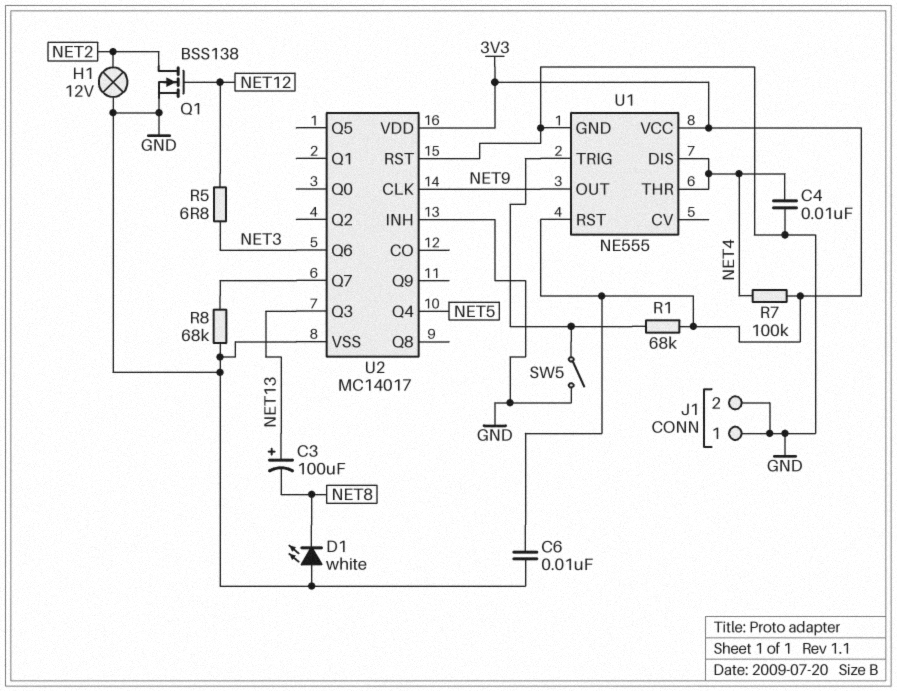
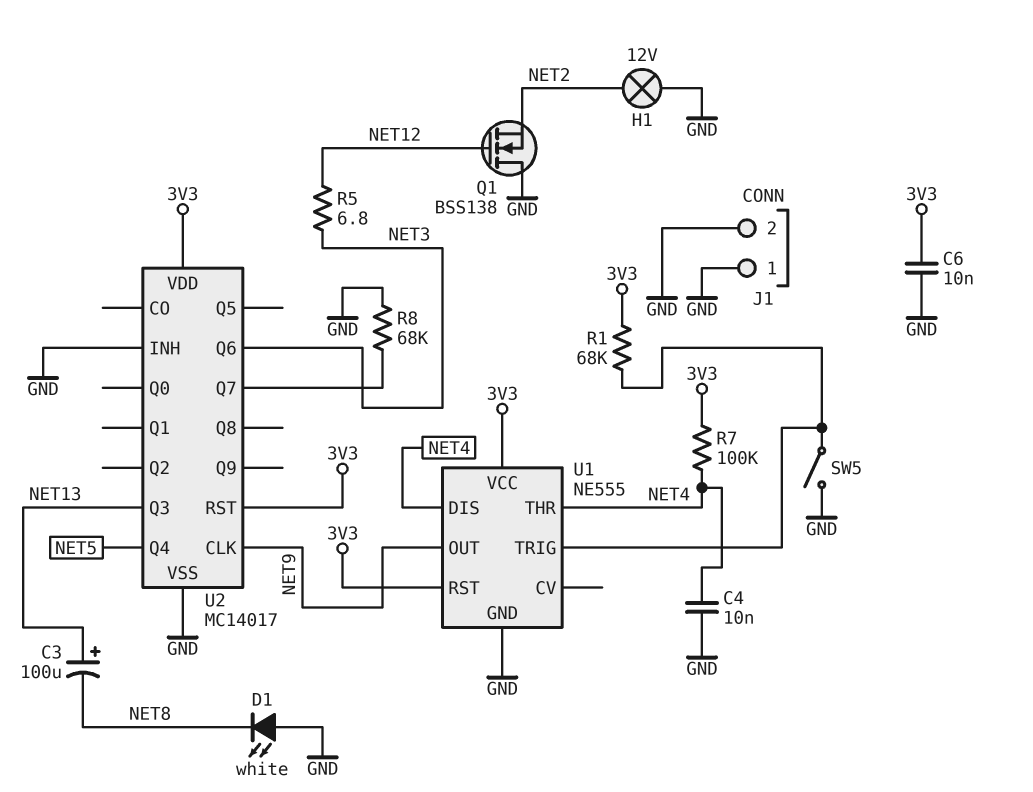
Q1: NMOS BSS138 (G NET12, D NET2, S GND) -> NMOS BSS138 (G NET12, D GND, S NET2)
U2 pin RST: GND -> 3V3

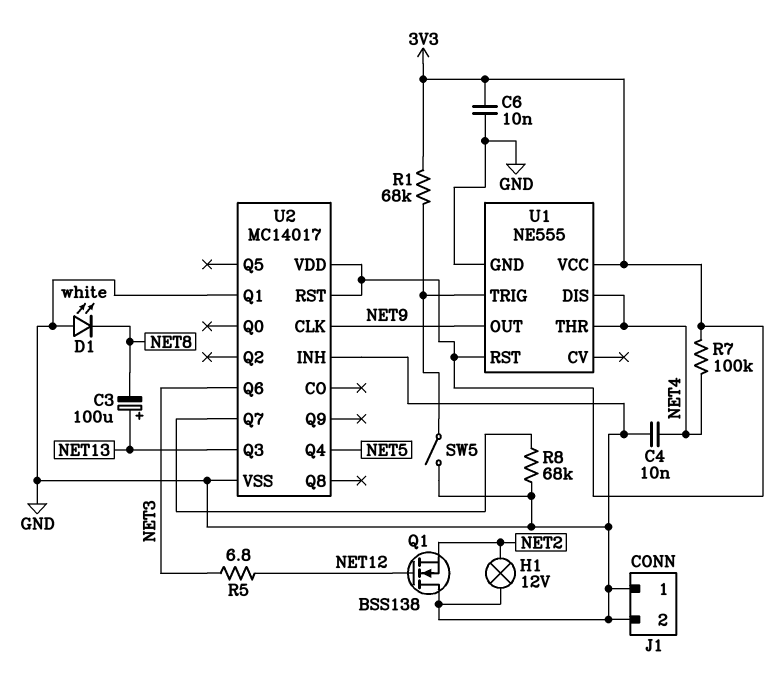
U2 pin Q1: none -> GND

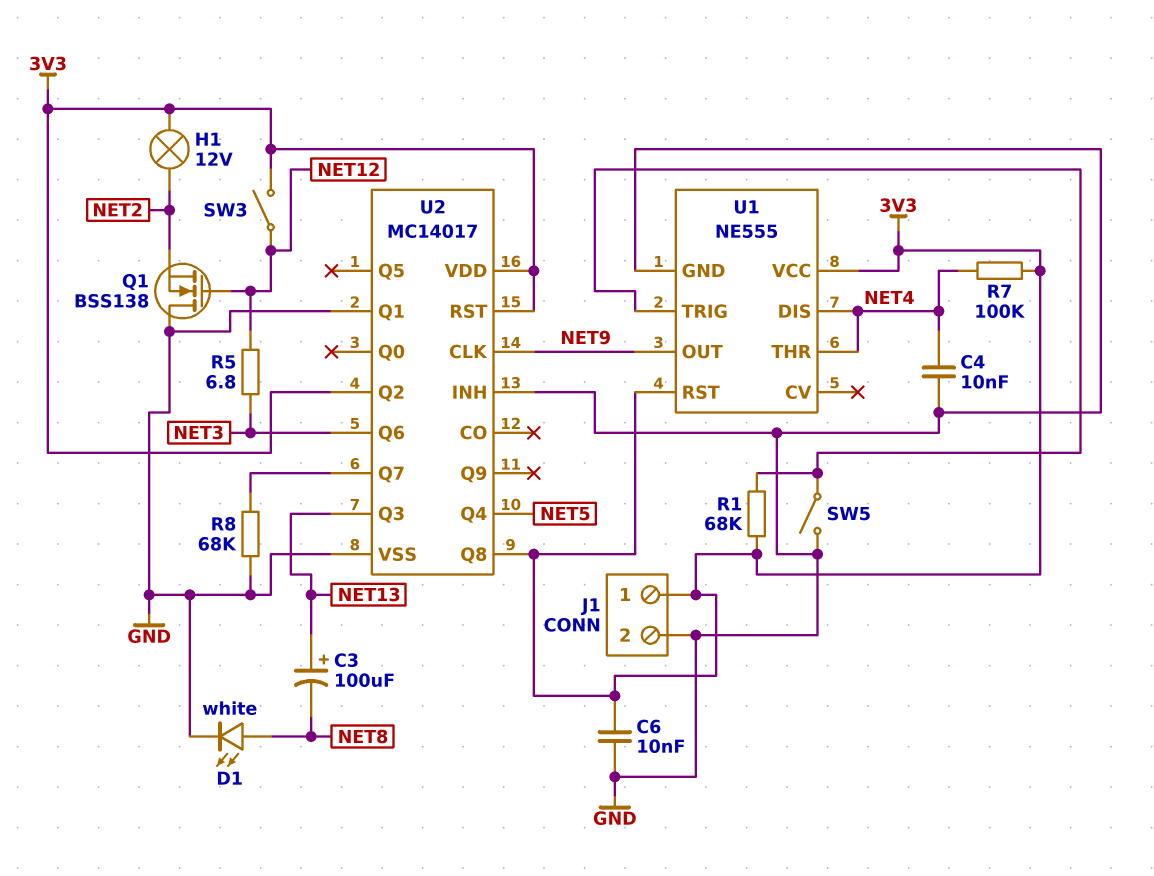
D1: LED white (A GND, K NET8) -> LED white (A NET8, K GND)
H1: lamp 12V (GND, NET2) -> lamp 12V (3V3, NET2)
J1 pin 1: GND -> 3V3
SW3: none -> switch (3V3, NET12)
U2 pin Q2: none -> 3V3
U2 pin Q8: none -> 3V3

